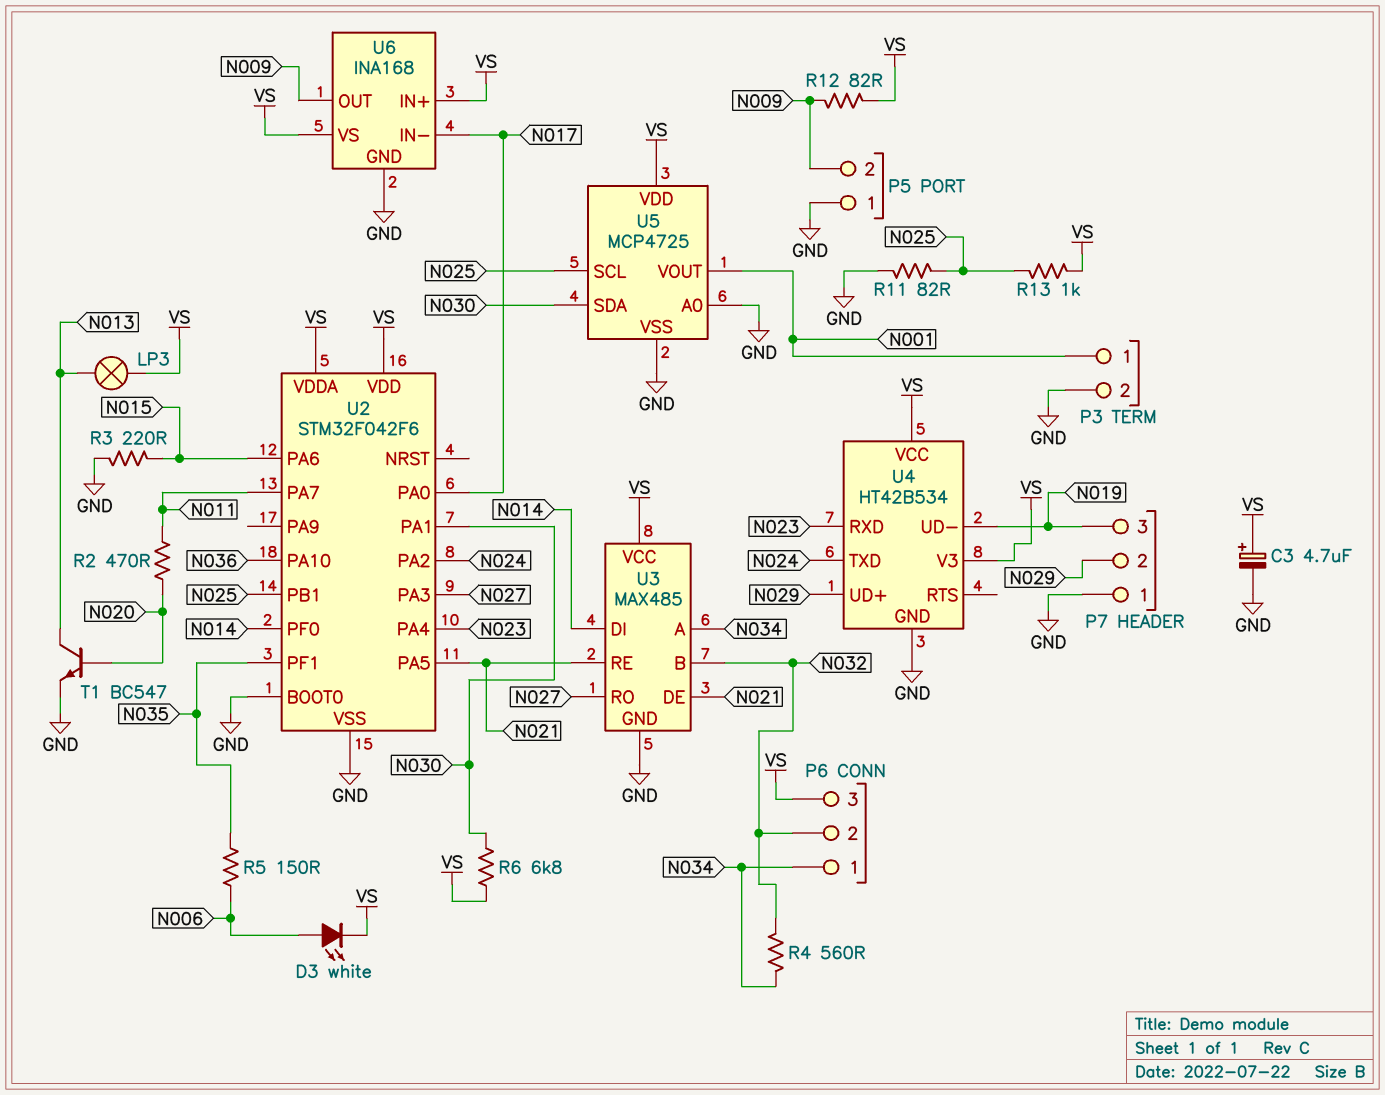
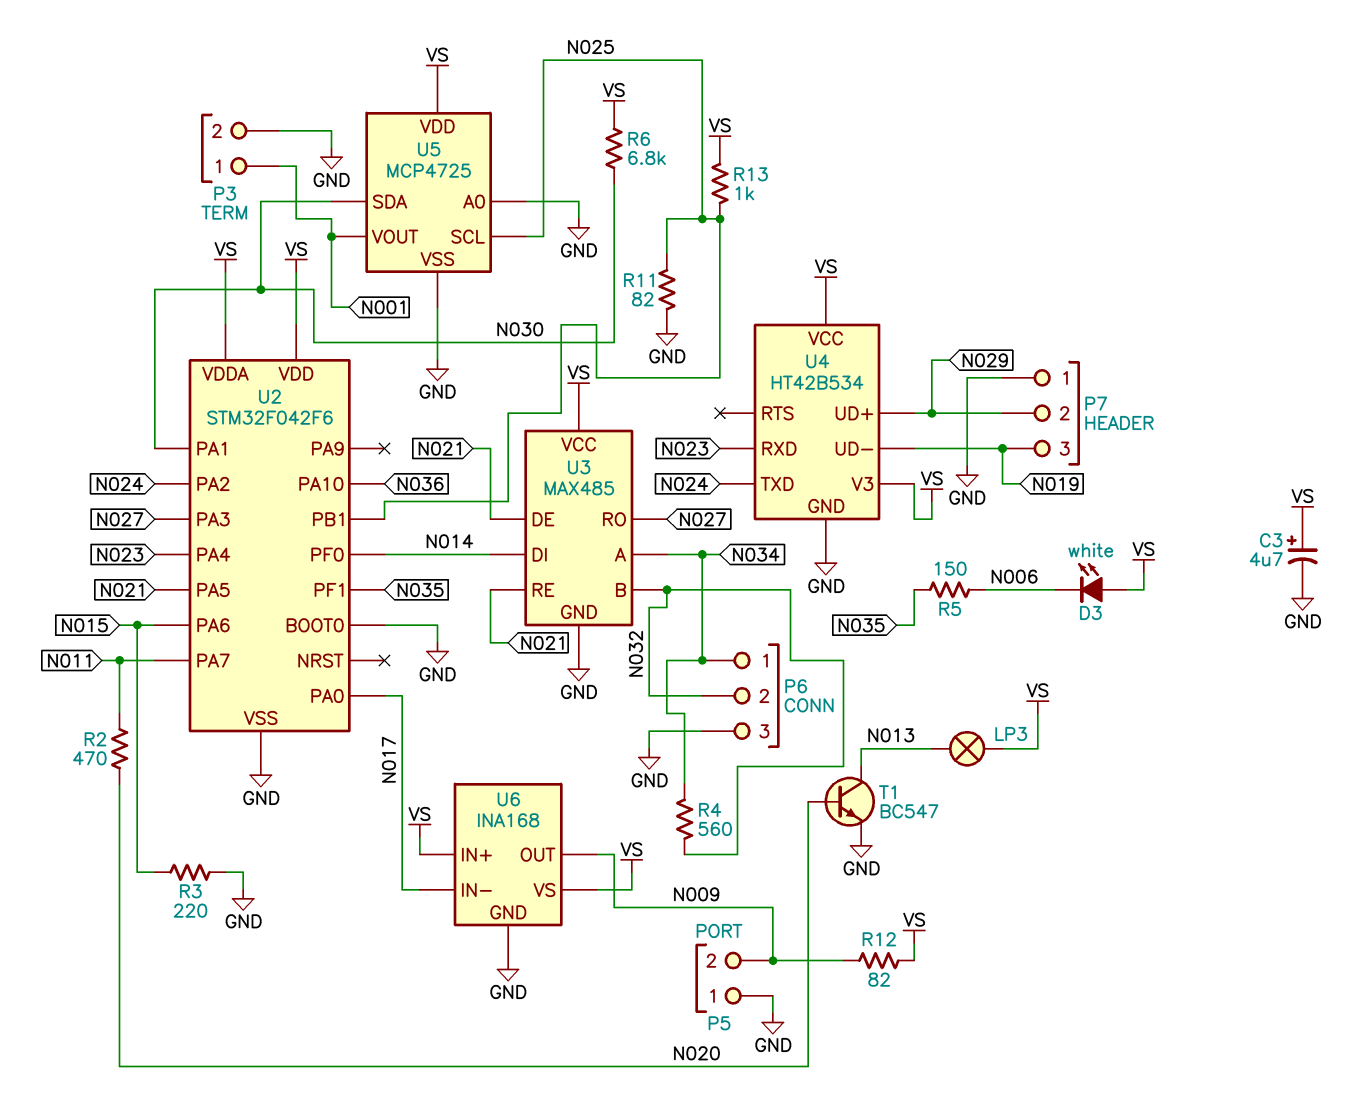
D3: LED white (A N006, K VS) -> LED white (A VS, K N006)
P6 pin 3: VS -> GND

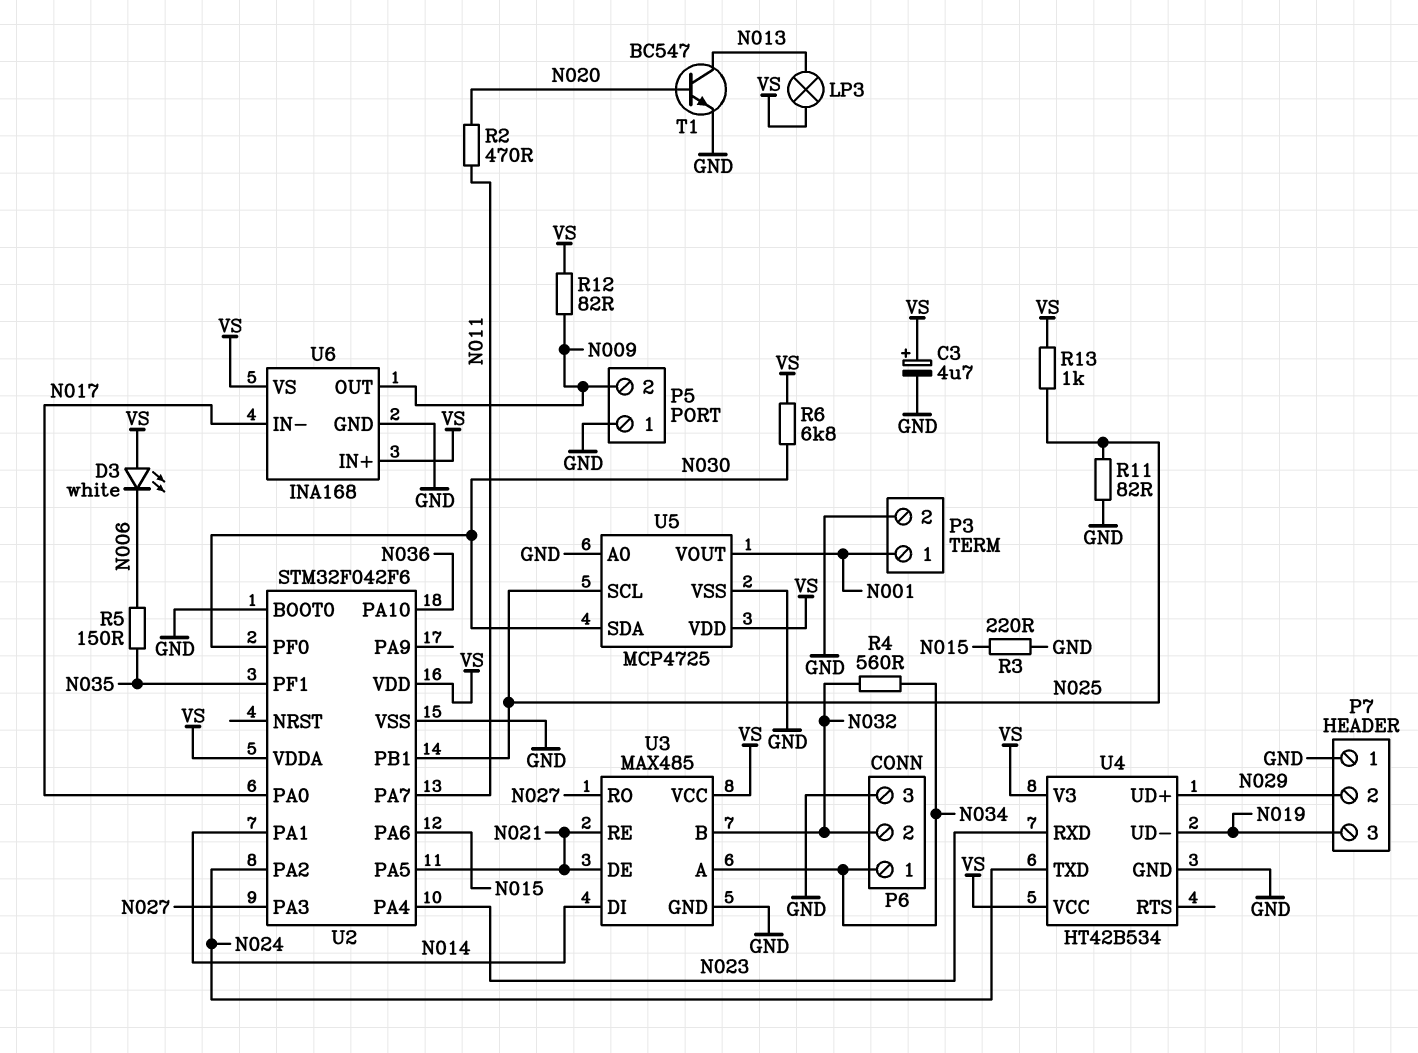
U2 pin PA1: N030 -> N014
U2 pin PF0: N014 -> N030

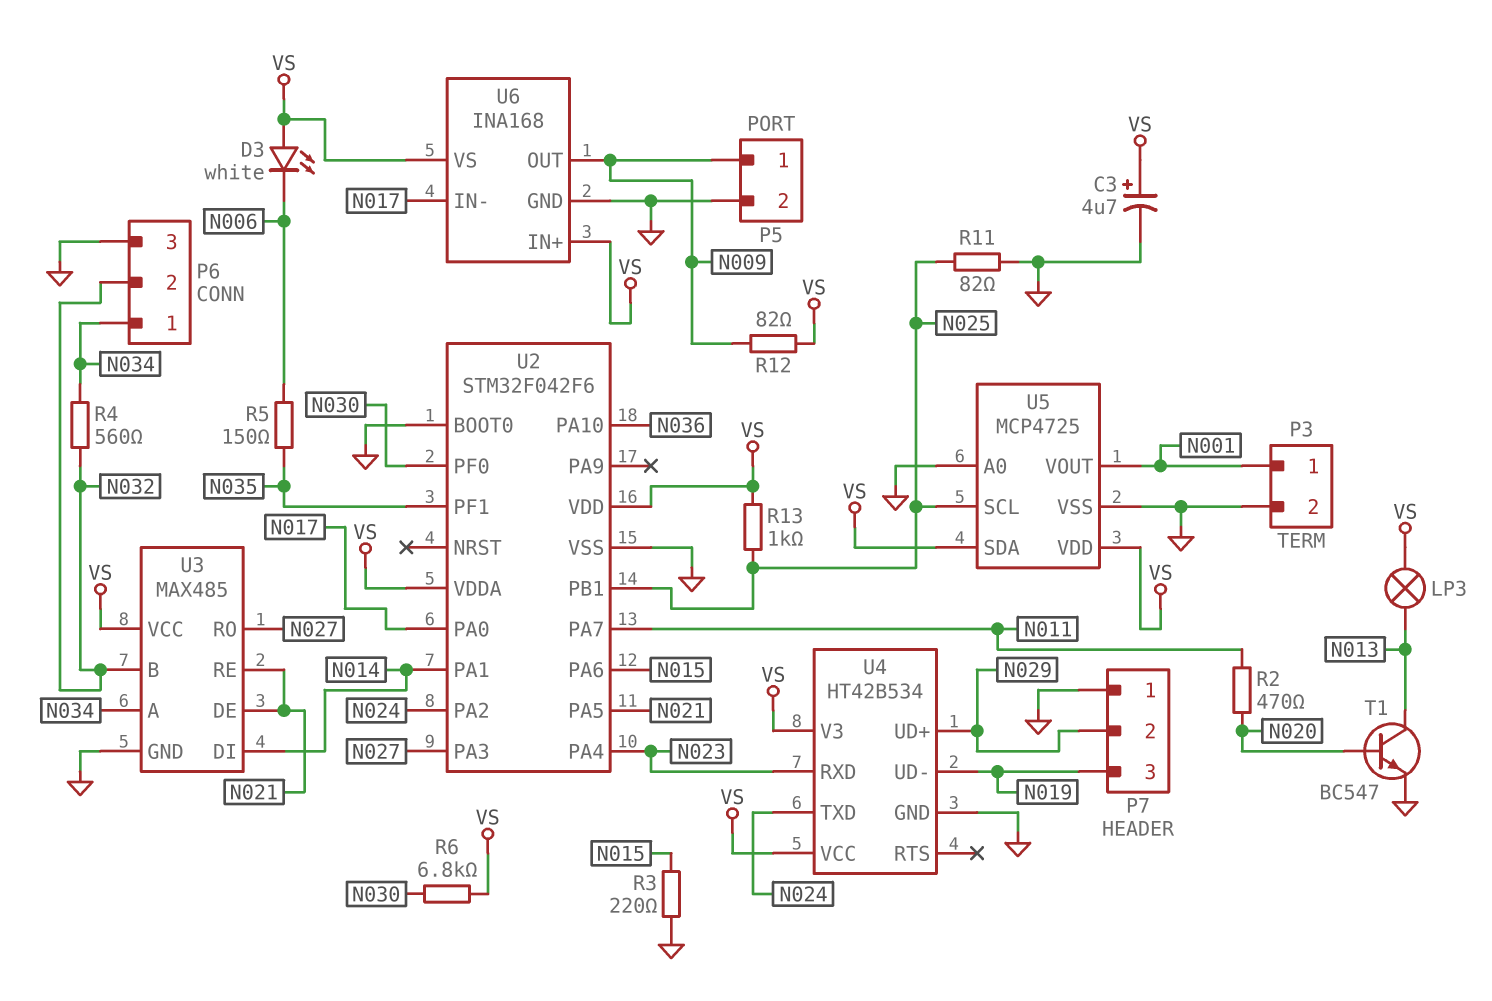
P5 pin 1: GND -> N009
P5 pin 2: N009 -> GND
U5 pin SDA: N030 -> VS

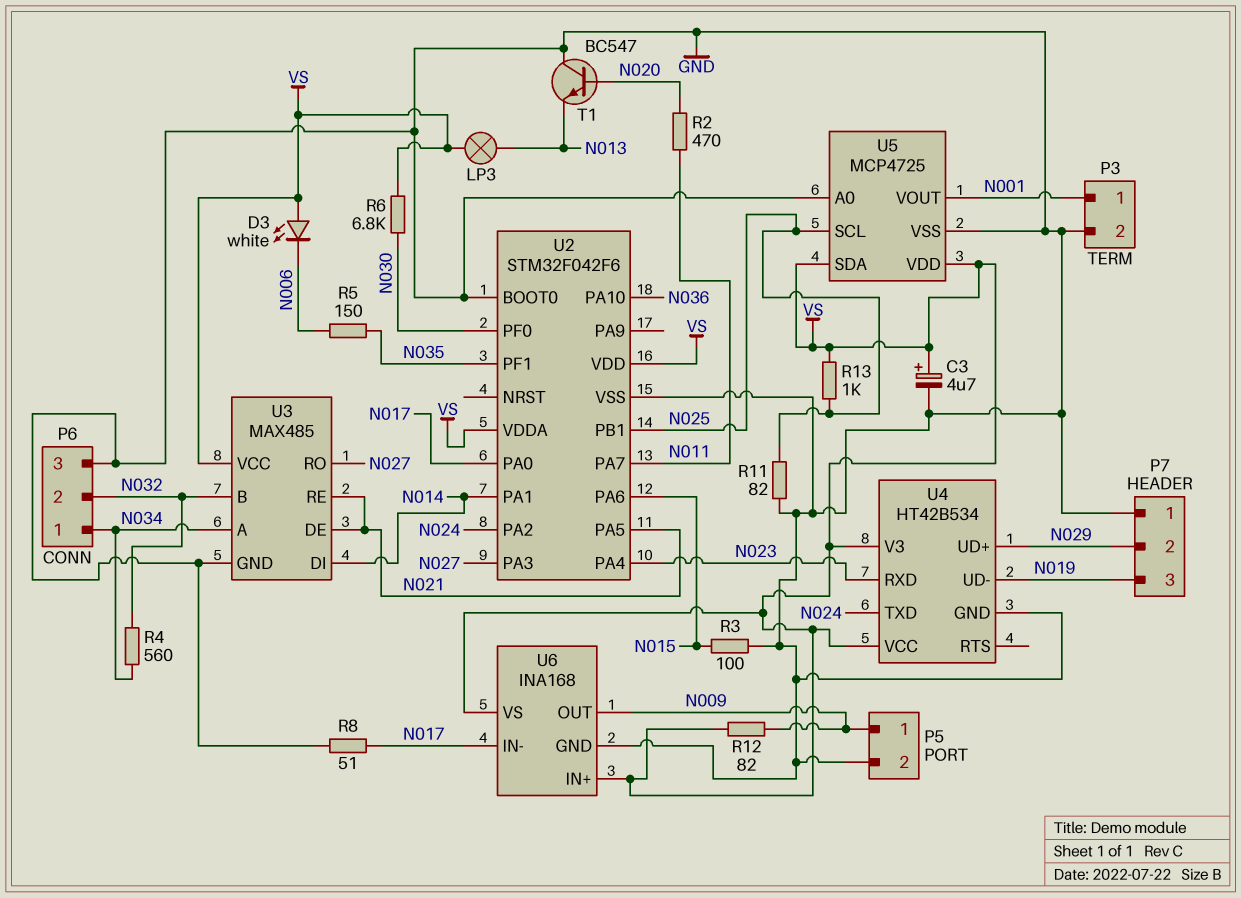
R3: 220 (GND, N015) -> 100 (GND, N015)
R8: none -> 51 (GND, N017)
T1: NPN BC547 (B N020, C N013, E GND) -> NPN BC547 (B N020, C GND, E N013)

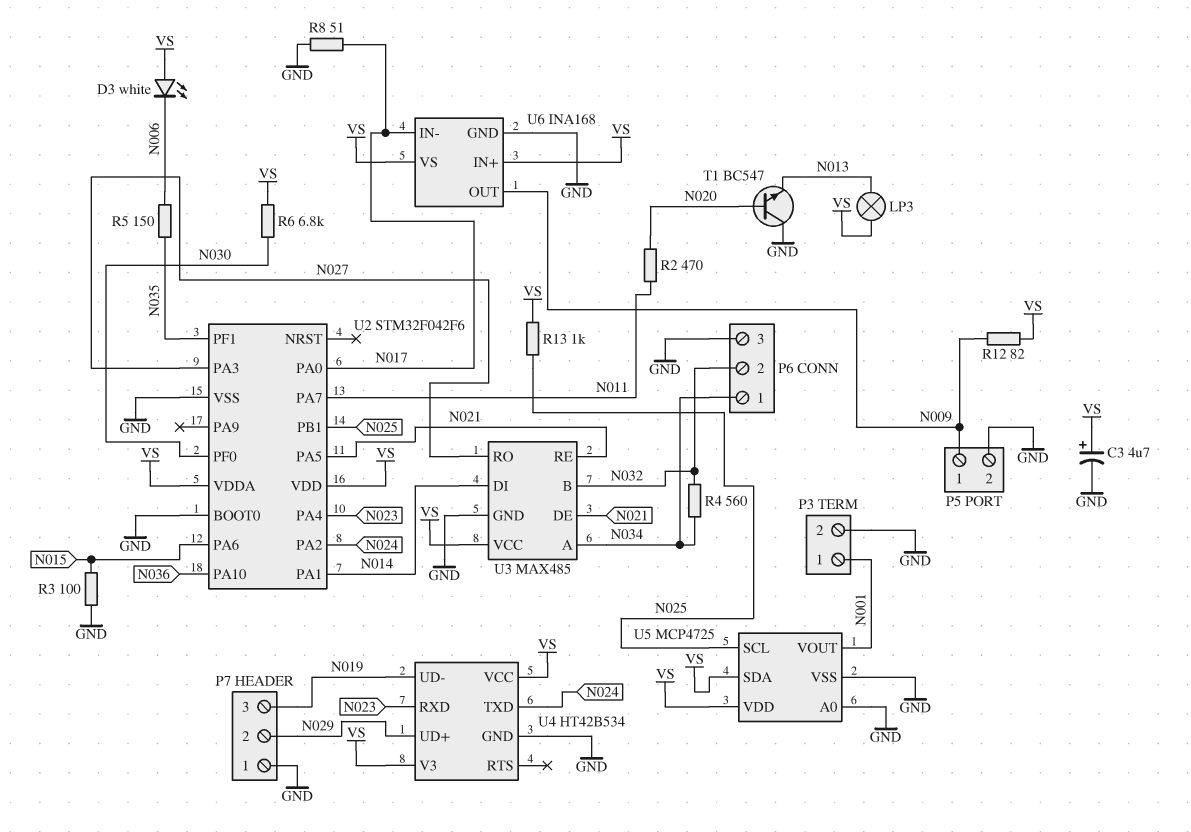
R11: 82 (GND, N025) -> none

